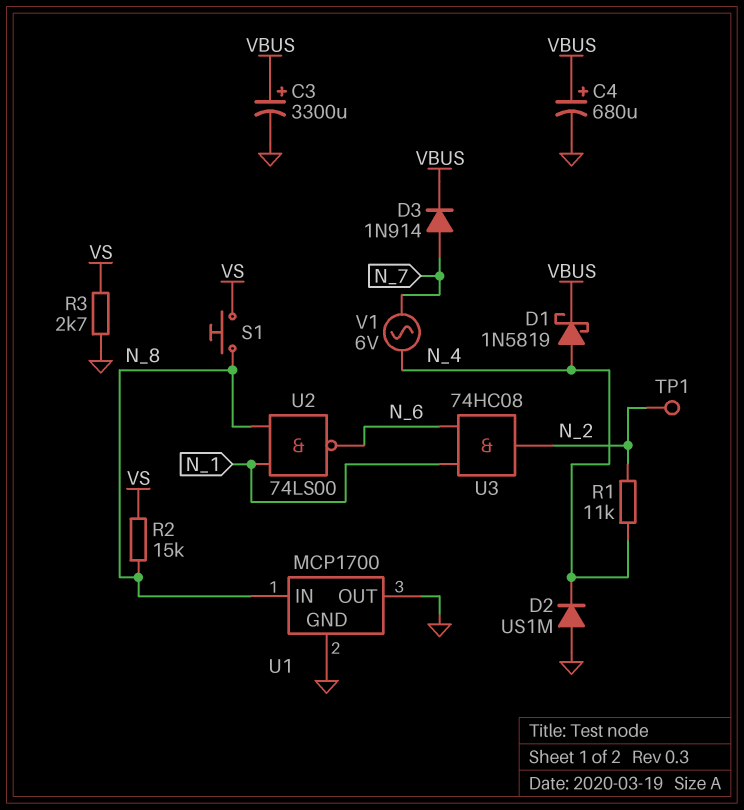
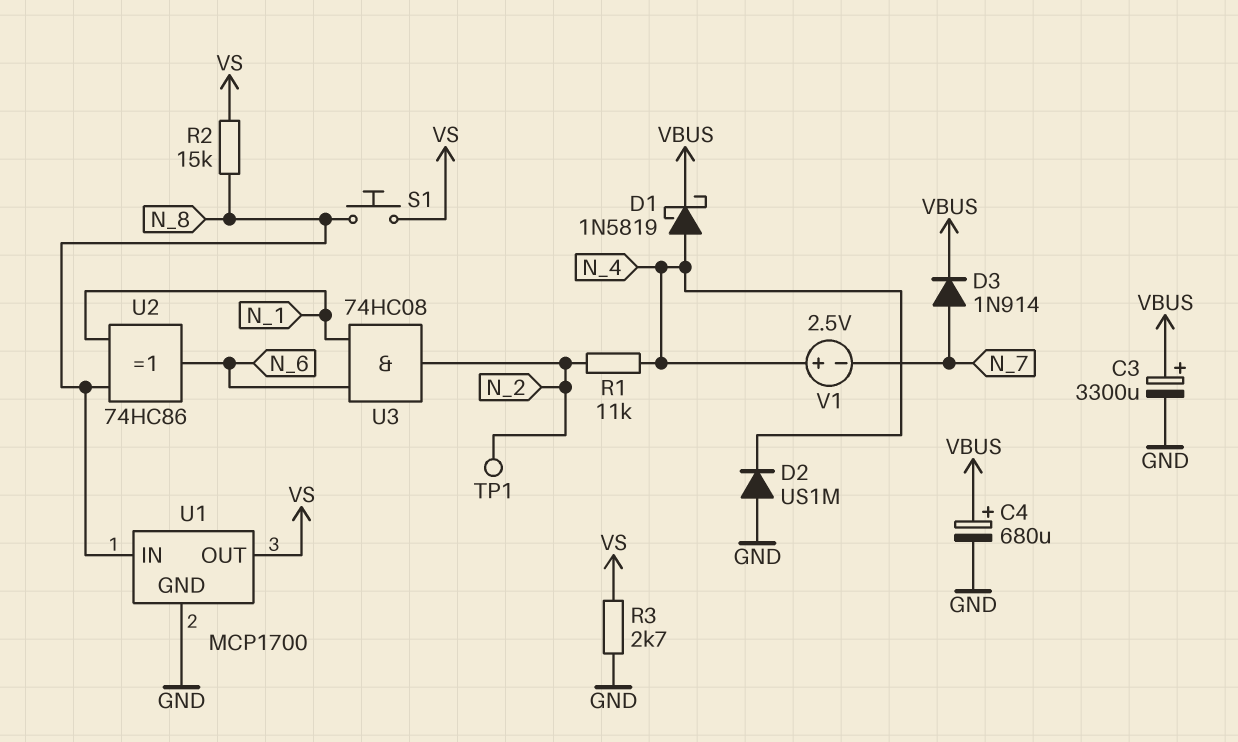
U1 pin OUT: GND -> VS
U2: NAND 74LS00 (in N_1, in N_8, out N_6) -> XOR 74HC86 (in N_1, in N_8, out N_6)
V1: AC 6V (N_4, N_7) -> 2.5V (plus N_4, minus N_7)

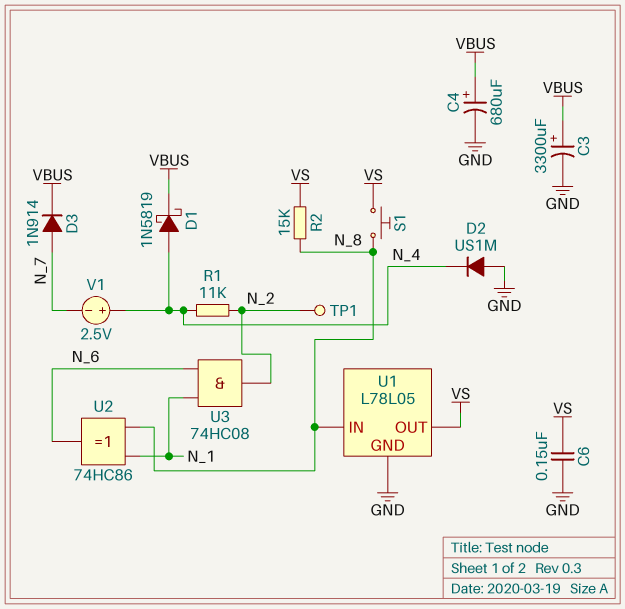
C6: none -> 150nF (GND, VS)
R3: 2.7k (GND, VS) -> none
U1: MCP1700 -> L78L05

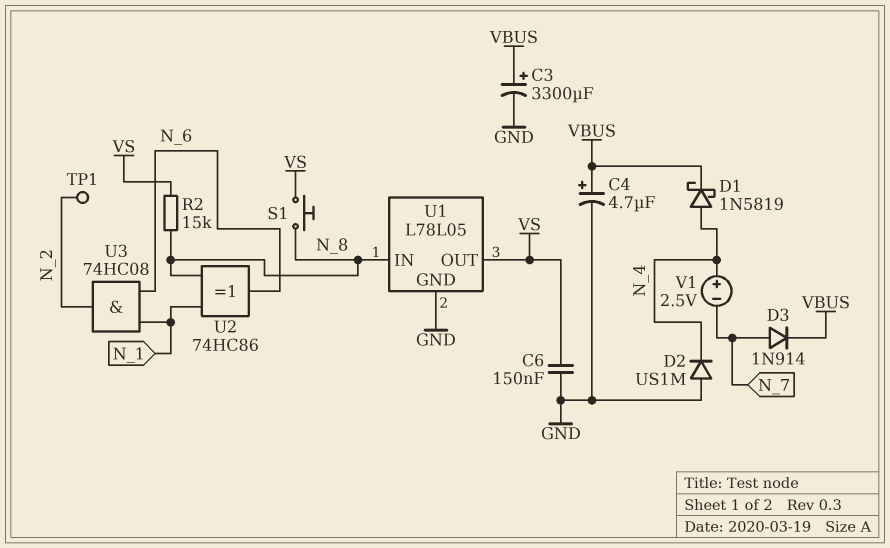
C4: 680uF (plus VBUS, minus GND) -> 4.7uF (plus VBUS, minus GND)
R1: 11k (N_2, N_4) -> none

